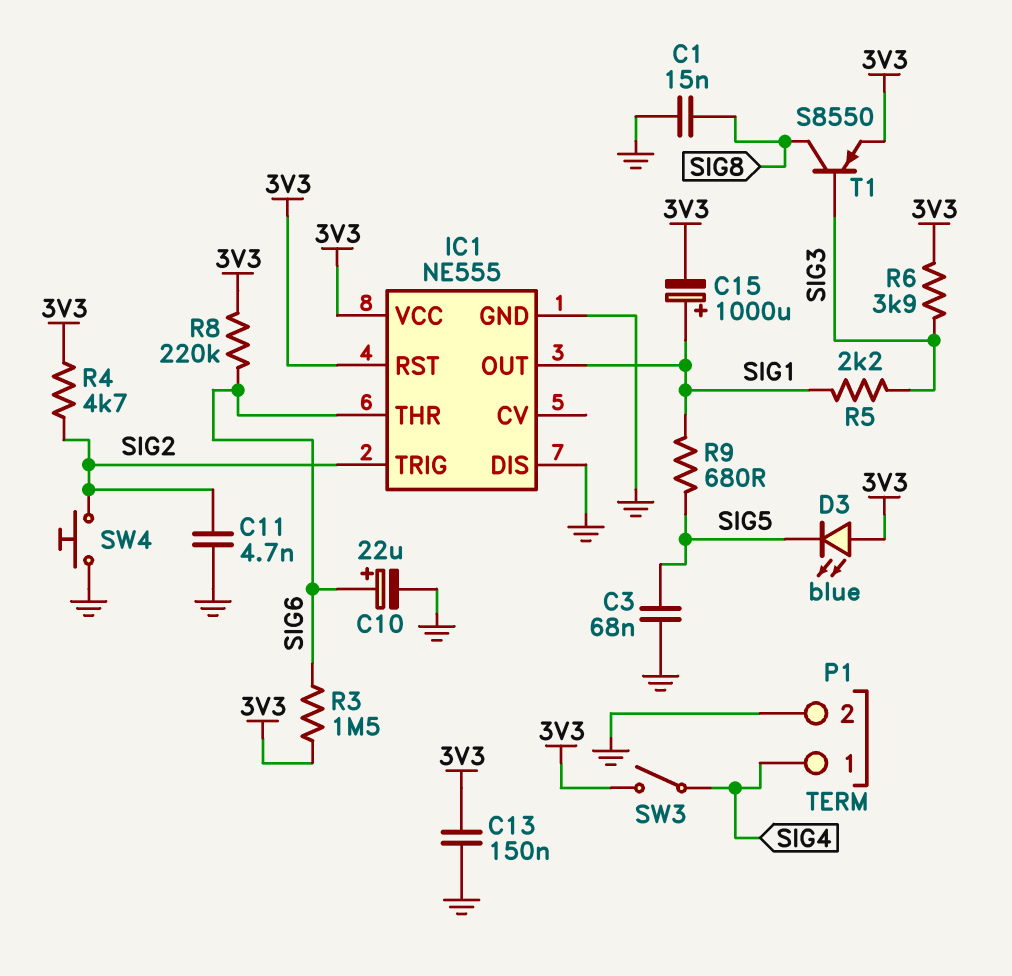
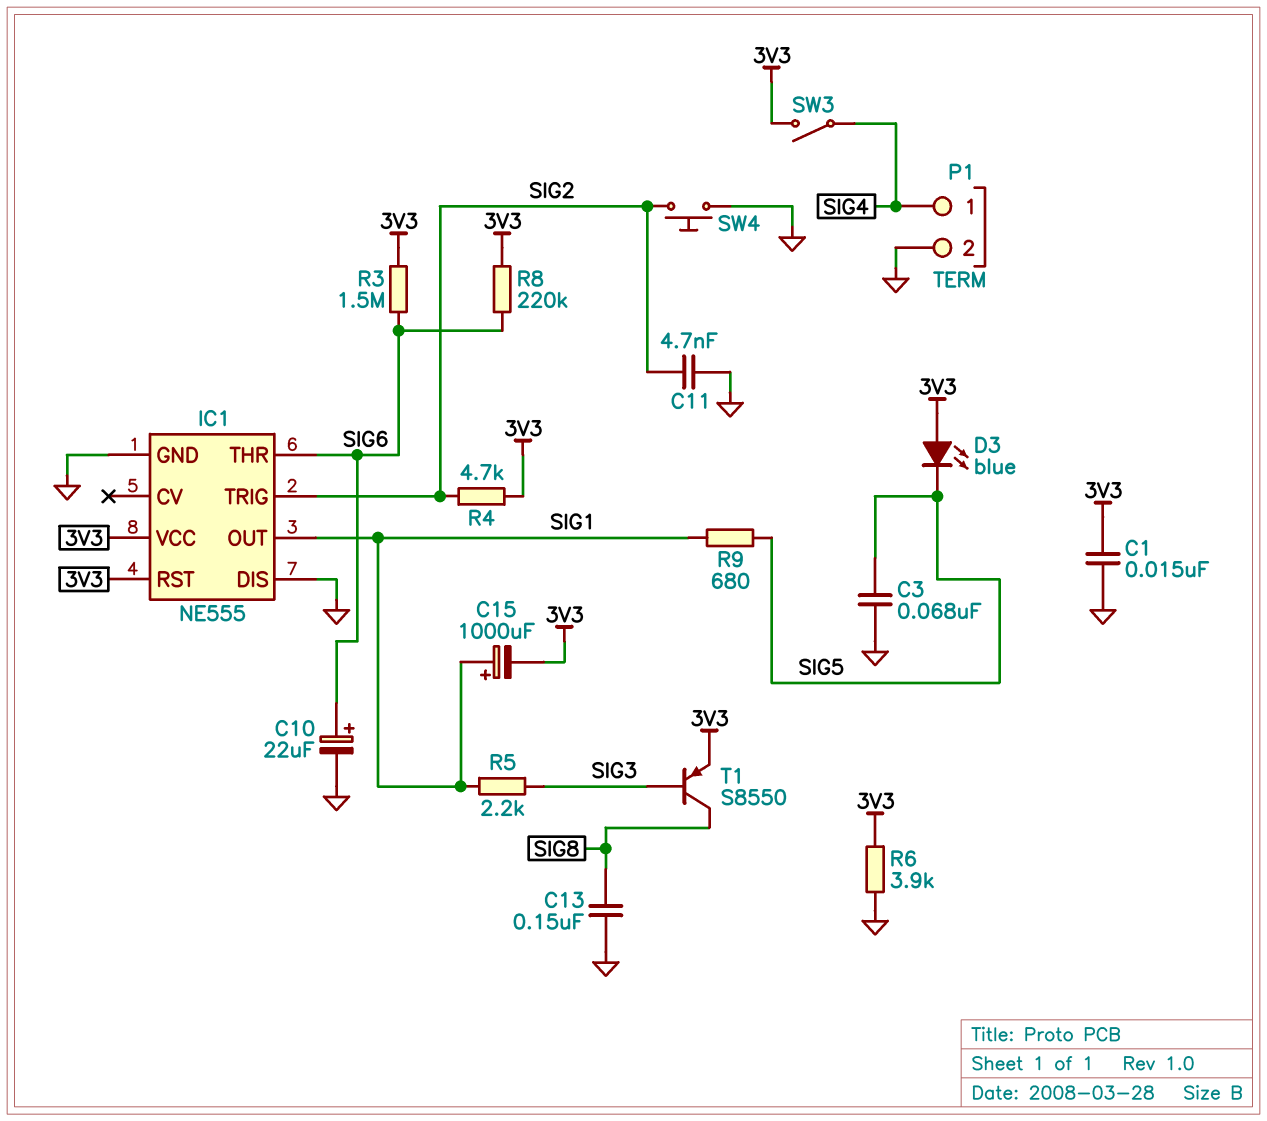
C1: 15nF (GND, SIG8) -> 15nF (3V3, GND)
C13: 150nF (3V3, GND) -> 150nF (GND, SIG8)
R6: 3.9k (3V3, SIG3) -> 3.9k (3V3, GND)

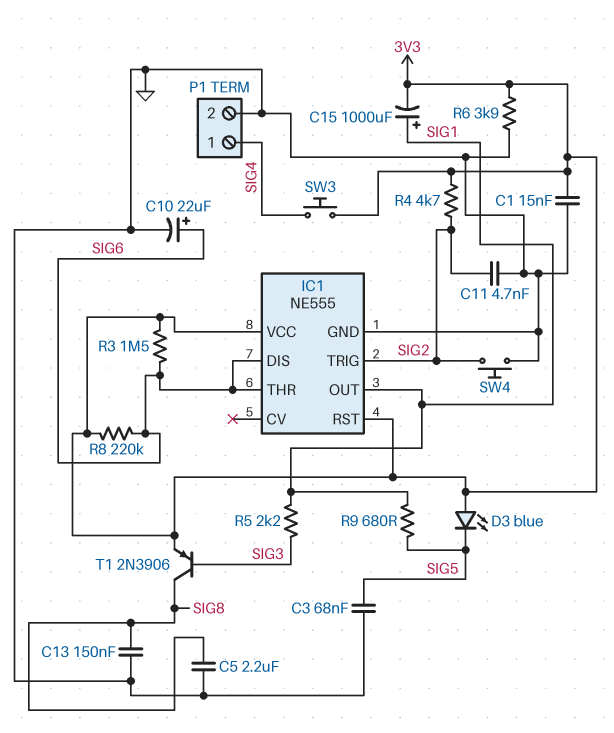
C5: none -> 2.2uF (GND, SIG8)
IC1 pin DIS: GND -> SIG6
SW3: switch (3V3, SIG4) -> button (3V3, SIG4)
T1: PNP S8550 (B SIG3, C SIG8, E 3V3) -> PNP 2N3906 (B SIG3, C SIG8, E 3V3)

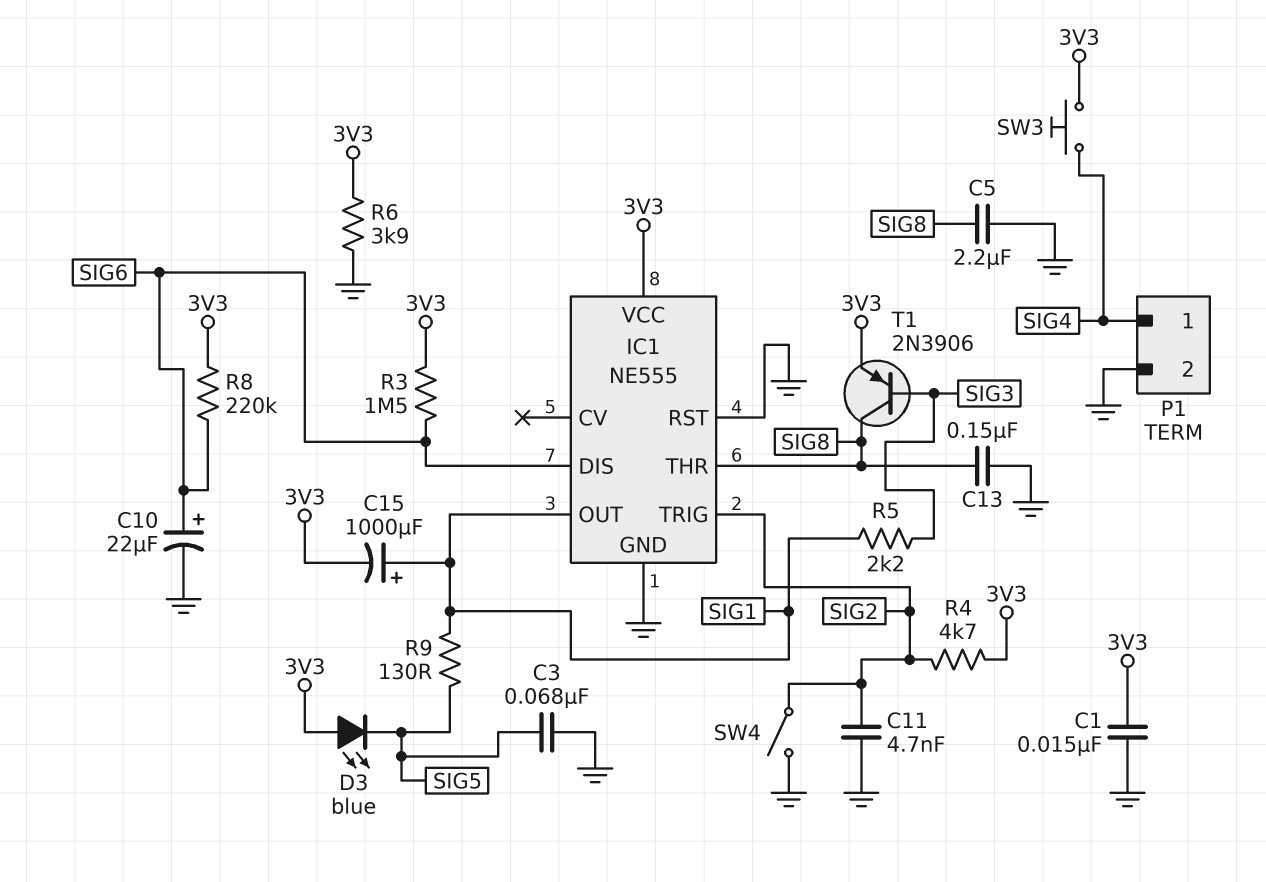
IC1 pin RST: 3V3 -> GND
IC1 pin THR: SIG6 -> SIG8
R9: 680 (SIG1, SIG5) -> 130 (SIG1, SIG5)
SW4: button (GND, SIG2) -> switch (GND, SIG2)

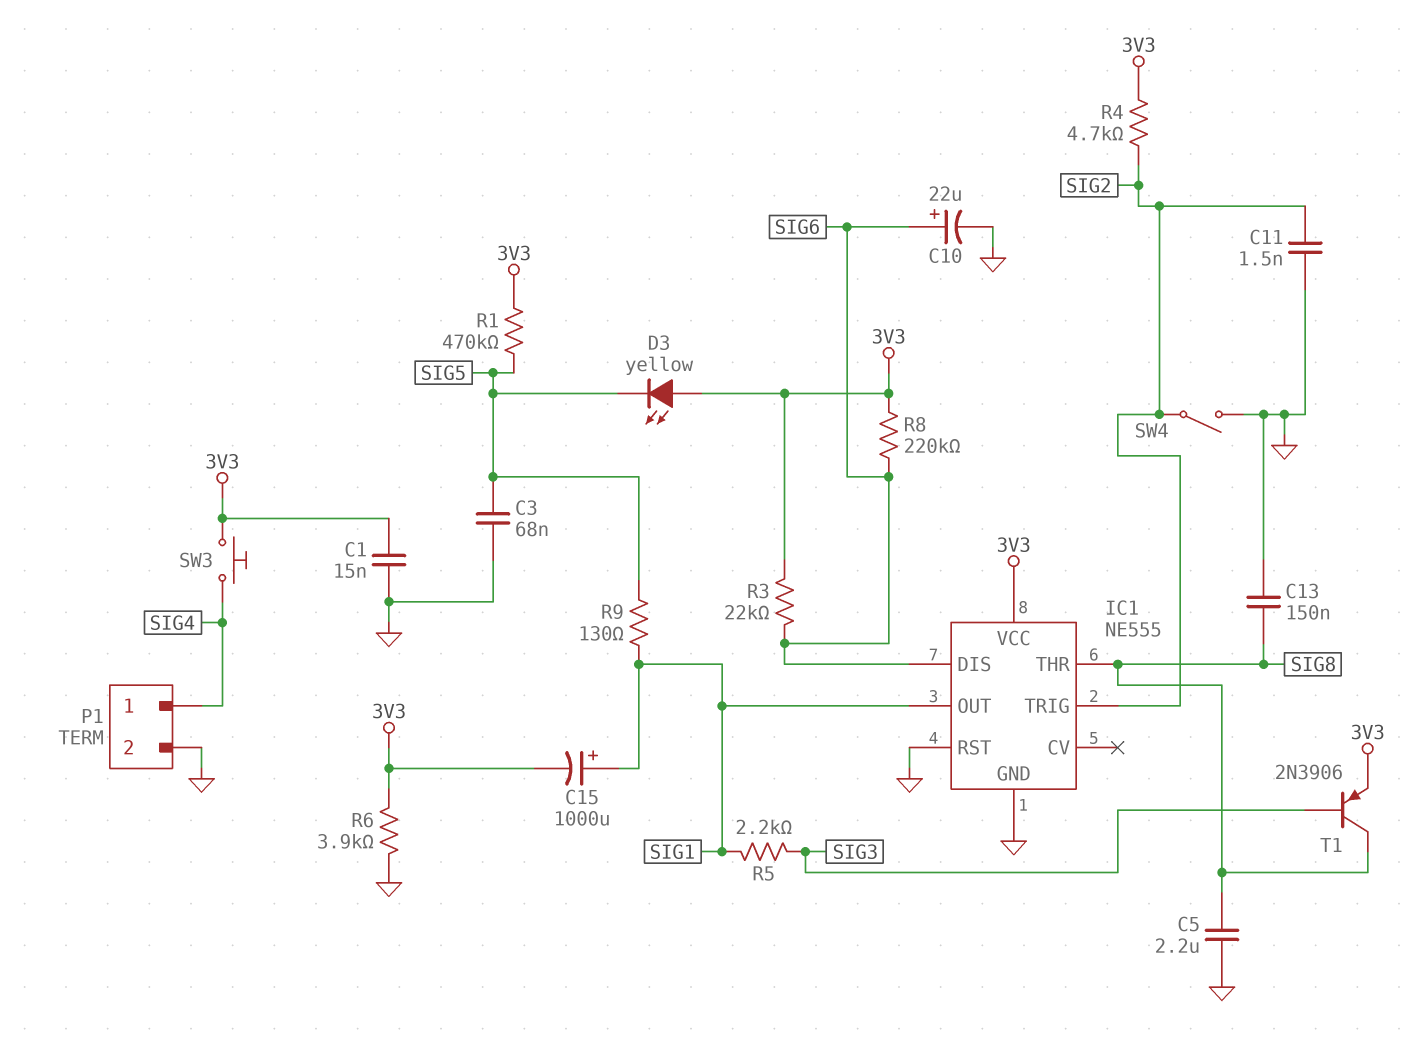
C11: 4.7nF (GND, SIG2) -> 1.5nF (GND, SIG2)
D3: LED blue (A 3V3, K SIG5) -> LED yellow (A 3V3, K SIG5)
R1: none -> 470k (3V3, SIG5)
R3: 1.5M (3V3, SIG6) -> 22k (3V3, SIG6)

